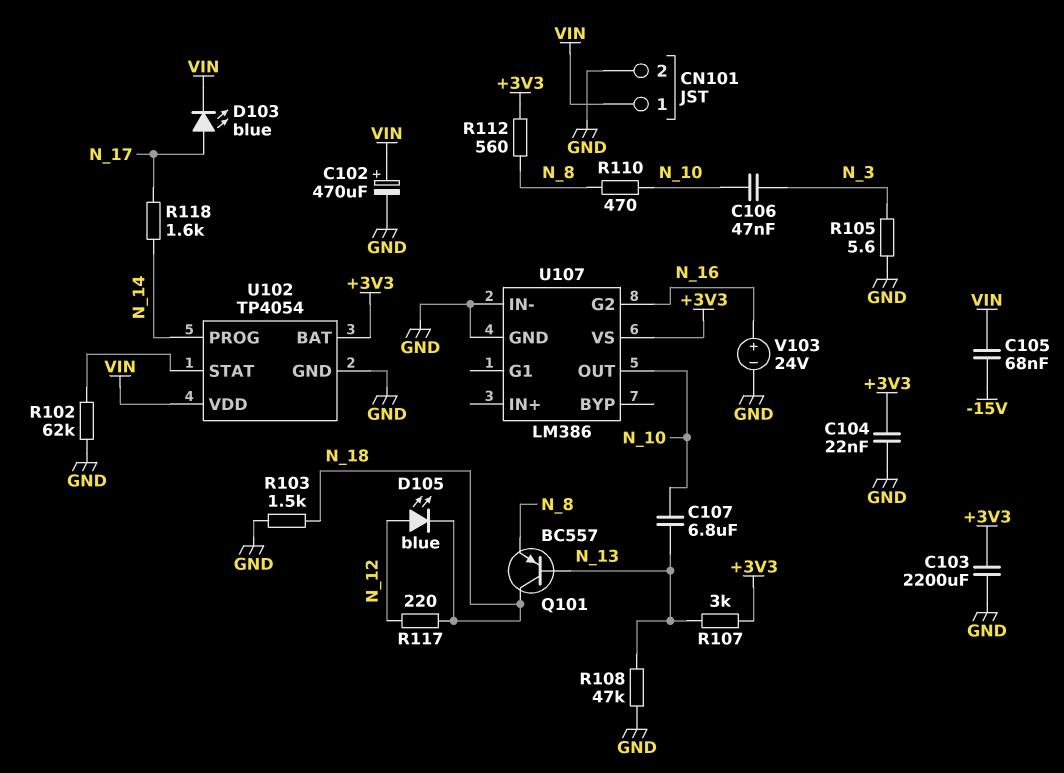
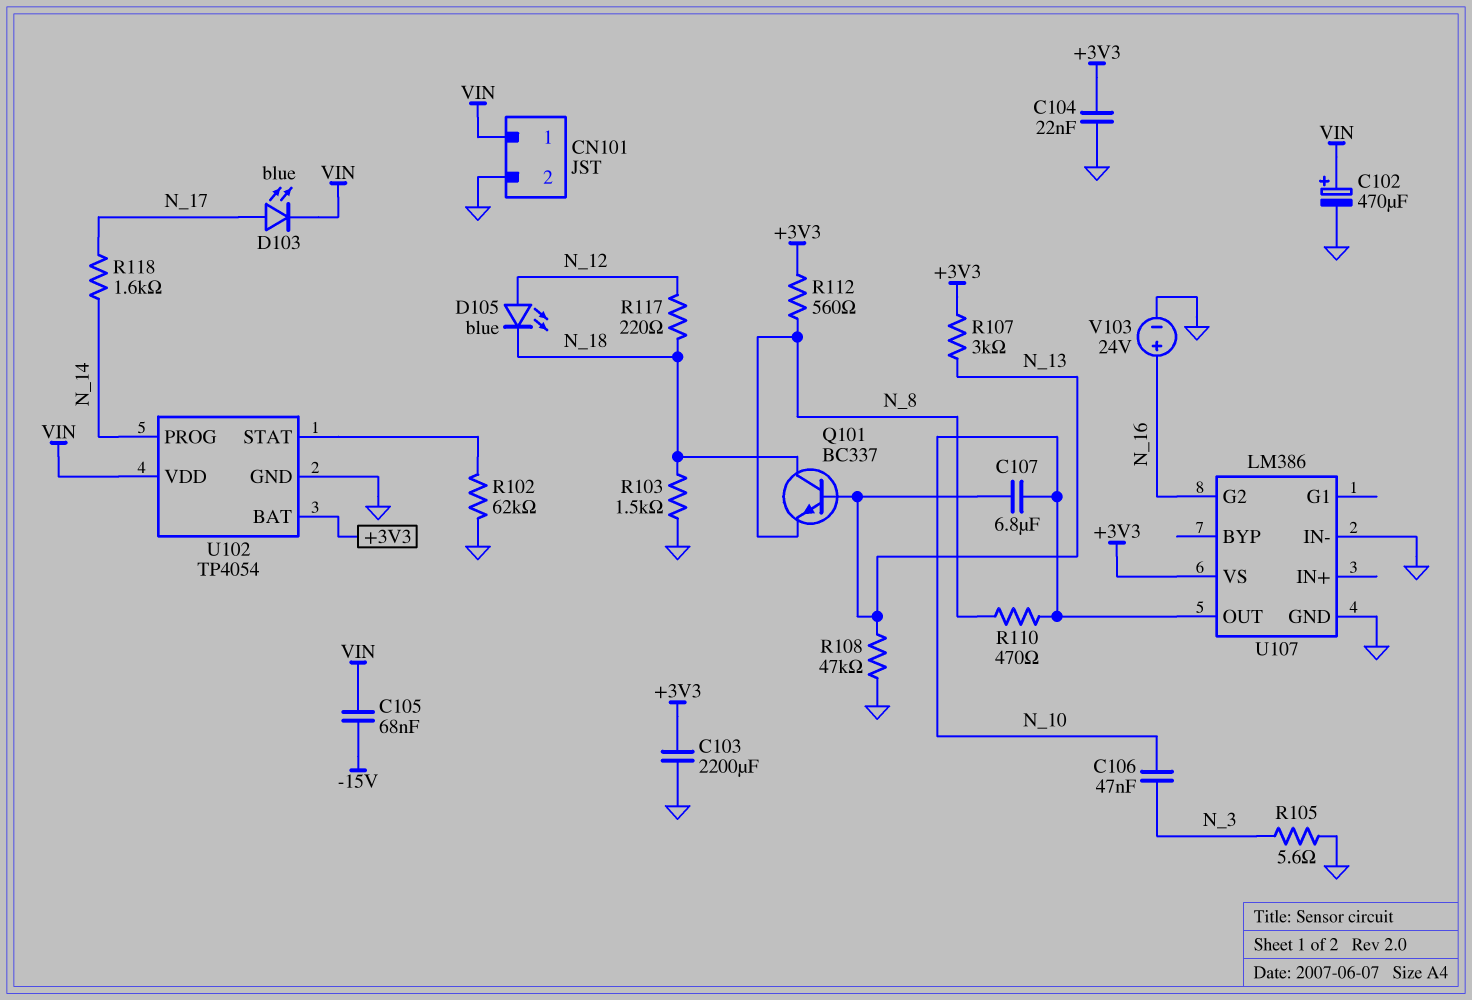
Q101: PNP BC557 (B N_13, C N_18, E N_8) -> NPN BC337 (B N_13, C N_18, E N_8)

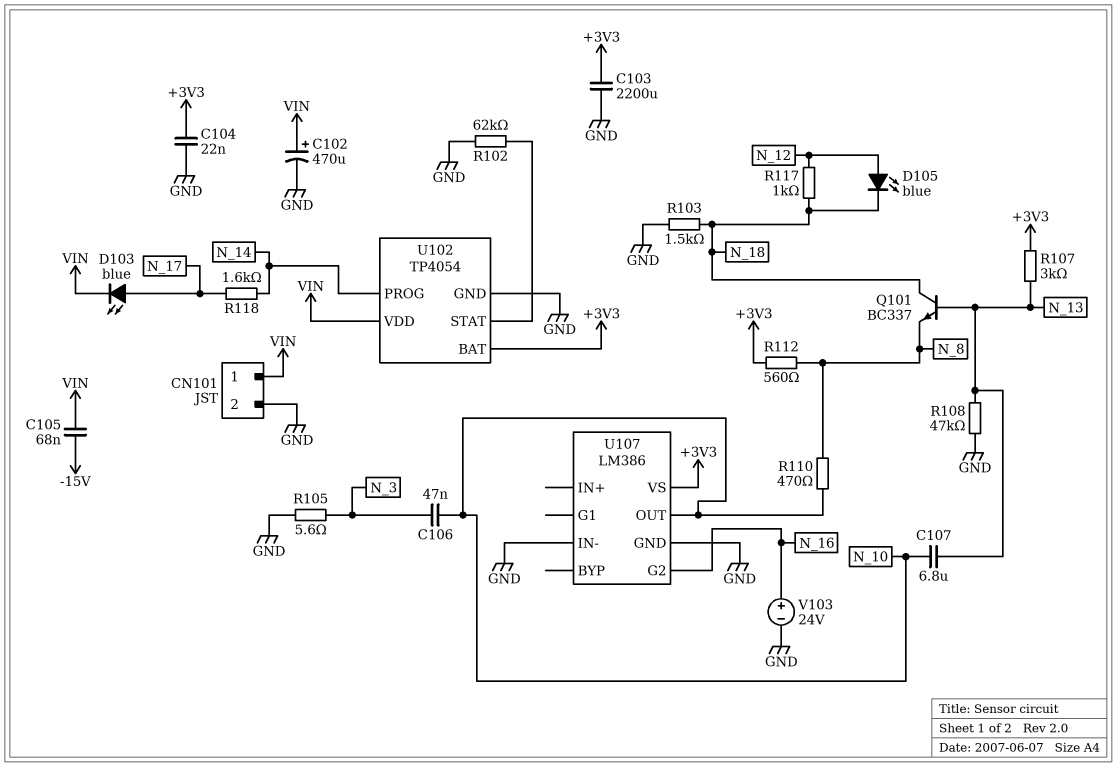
R117: 220 (N_12, N_18) -> 1k (N_12, N_18)

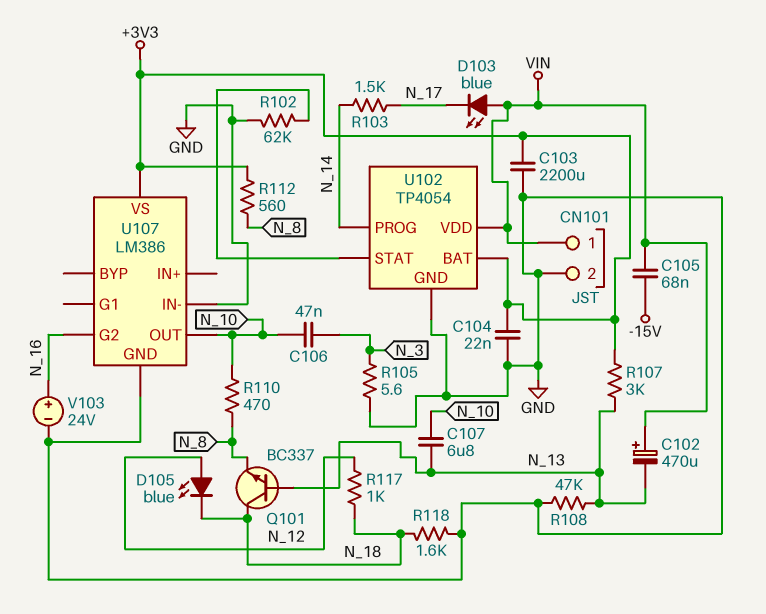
C102: 470uF (plus VIN, minus GND) -> 470uF (plus VIN, minus N_13)
D103: LED blue (A N_17, K VIN) -> LED blue (A VIN, K N_17)
R103: 1.5k (GND, N_18) -> 1.5k (N_14, N_17)
R118: 1.6k (N_14, N_17) -> 1.6k (GND, N_18)

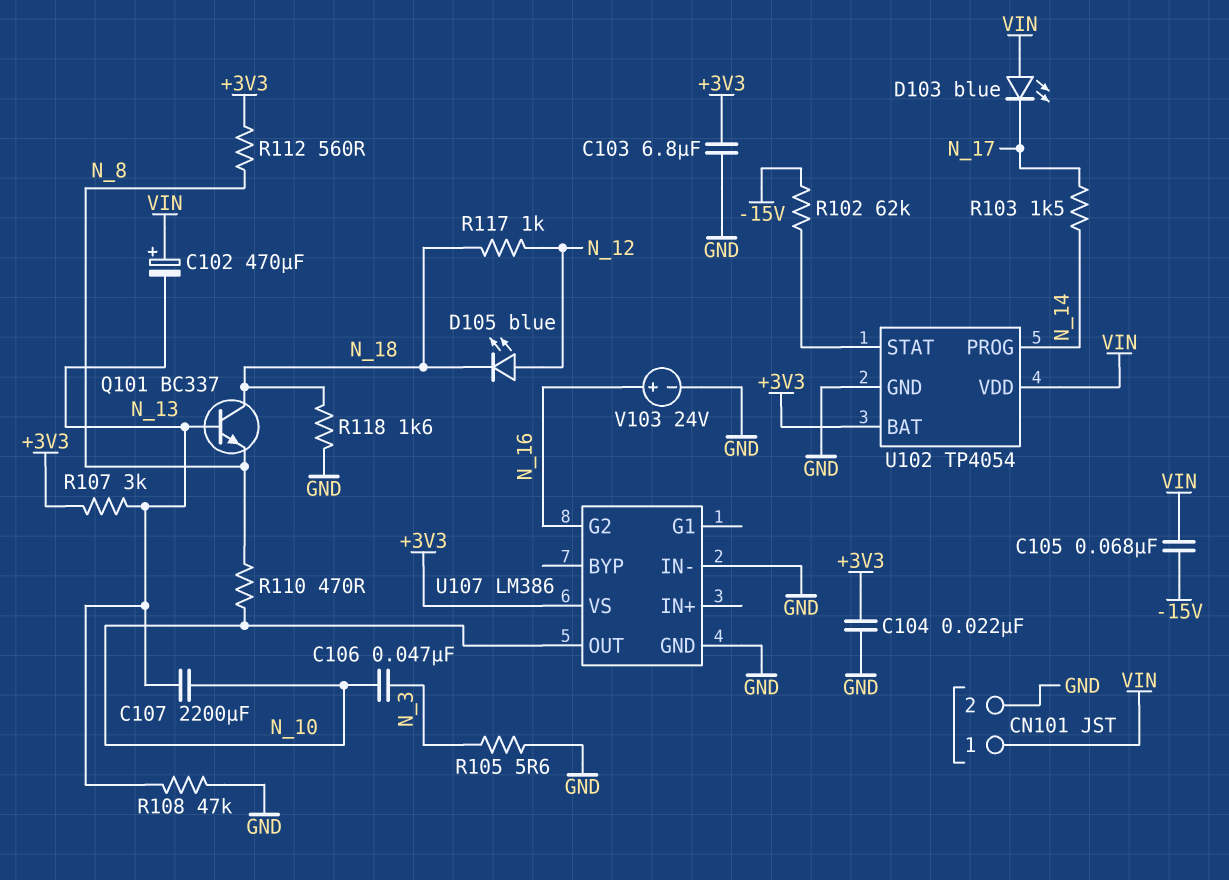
C103: 2200uF (+3V3, GND) -> 6.8uF (+3V3, GND)
C107: 6.8uF (N_10, N_13) -> 2200uF (N_10, N_13)
R102: 62k (GND, U102/STAT) -> 62k (-15V, U102/STAT)

